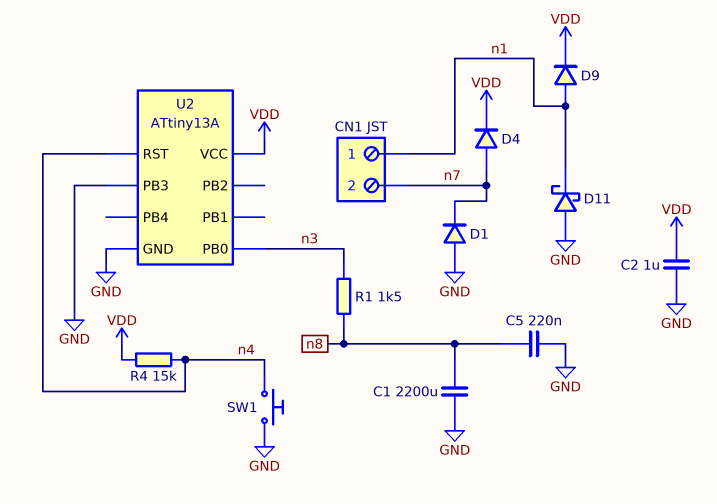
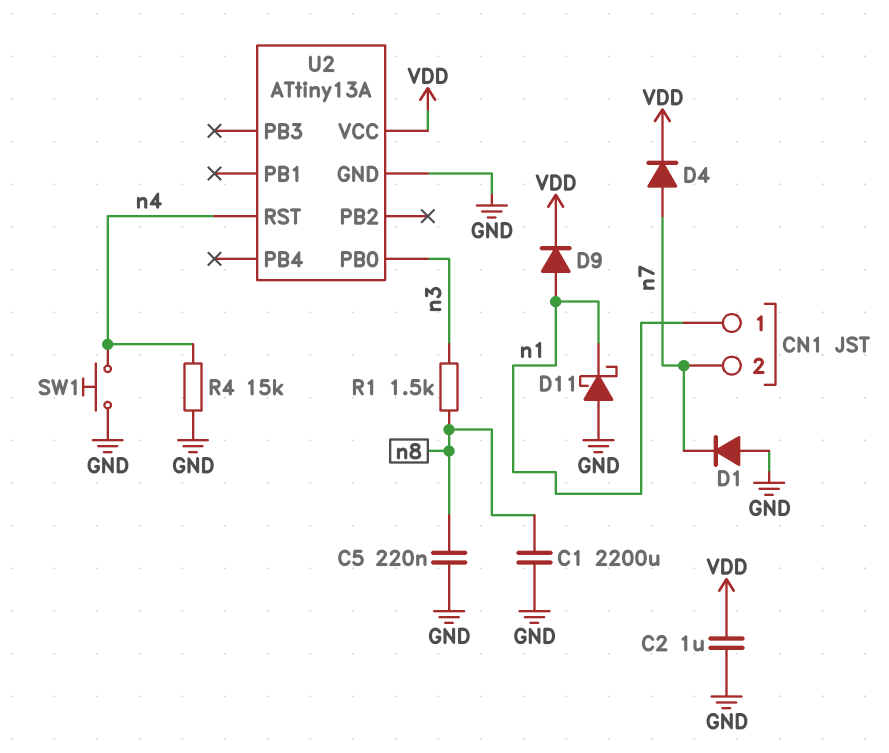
R4: 15k (VDD, n4) -> 15k (GND, n4)
U2 pin PB3: GND -> none

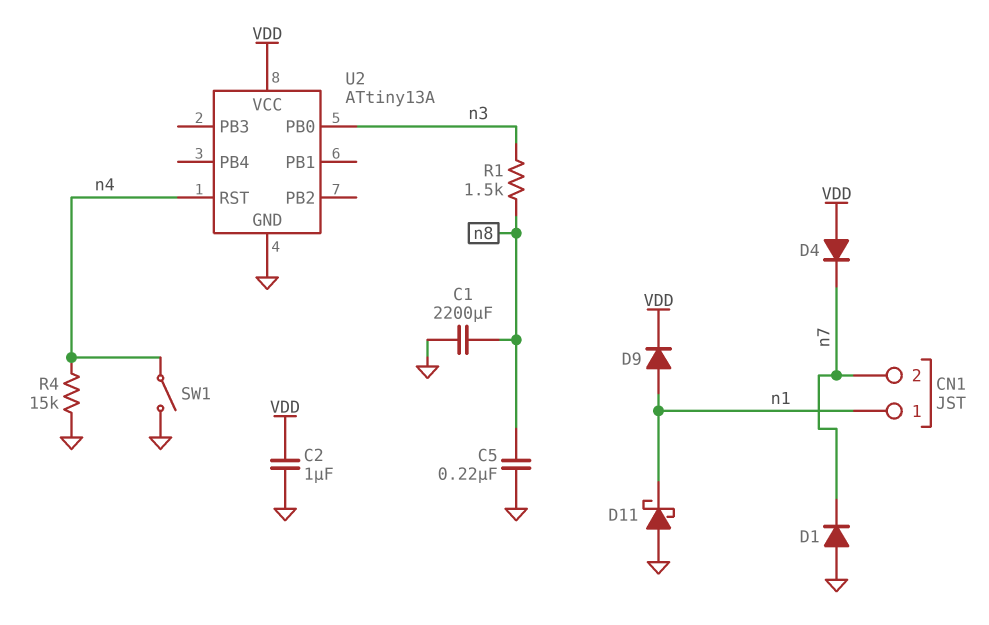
D4: diode (A n7, K VDD) -> diode (A VDD, K n7)
SW1: button (GND, n4) -> switch (GND, n4)

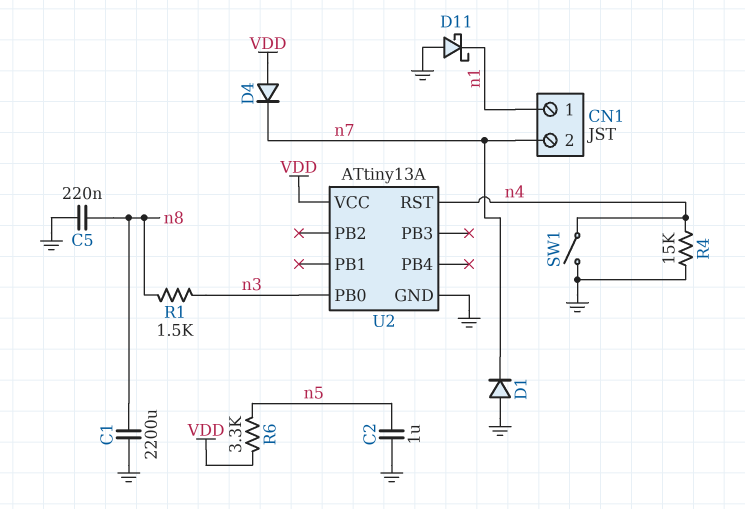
C2: 1uF (GND, VDD) -> 1uF (GND, n5)
D9: diode (A n1, K VDD) -> none
R6: none -> 3.3k (VDD, n5)

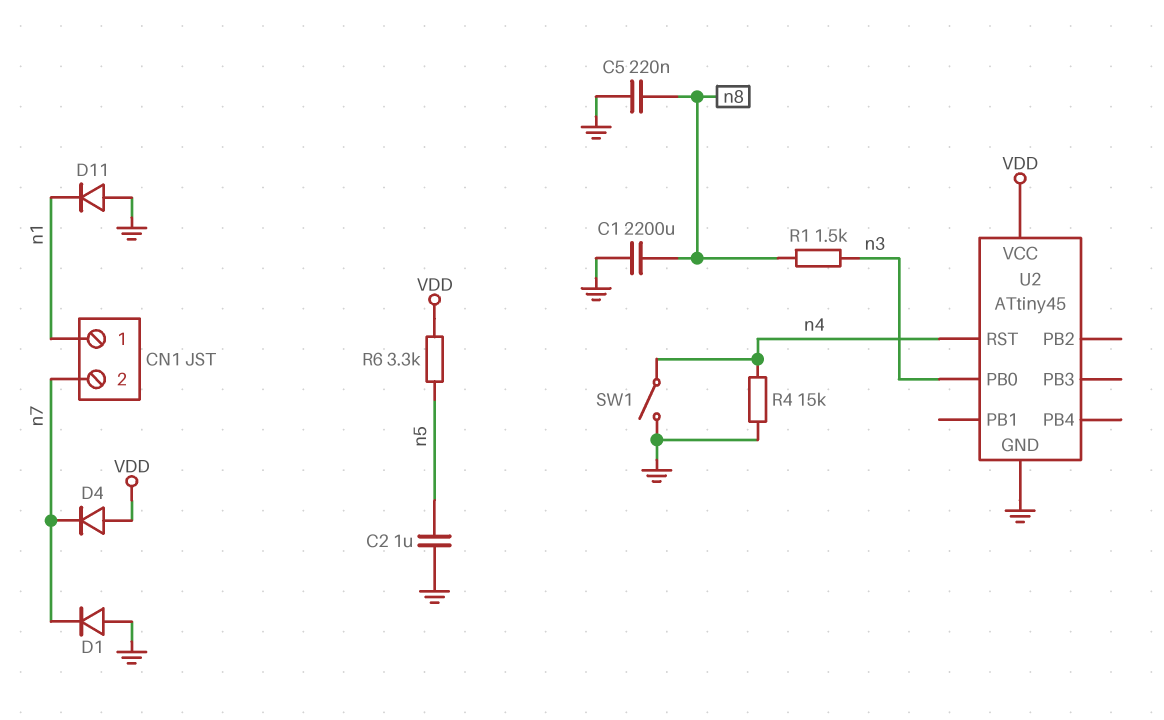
D11: schottky (A GND, K n1) -> diode (A GND, K n1)
U2: ATtiny13A -> ATtiny45

